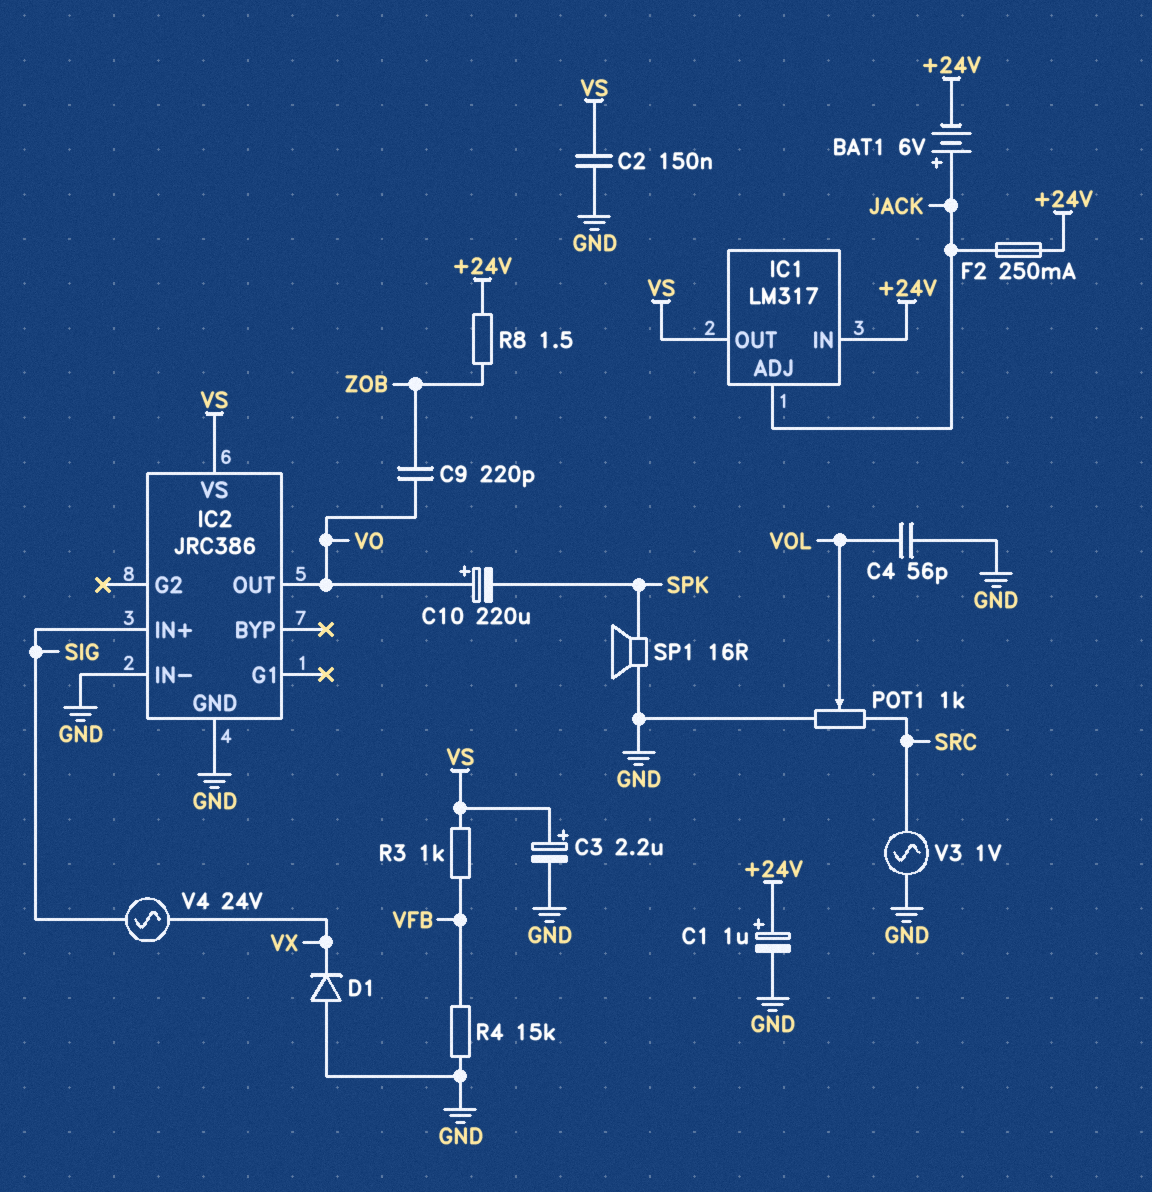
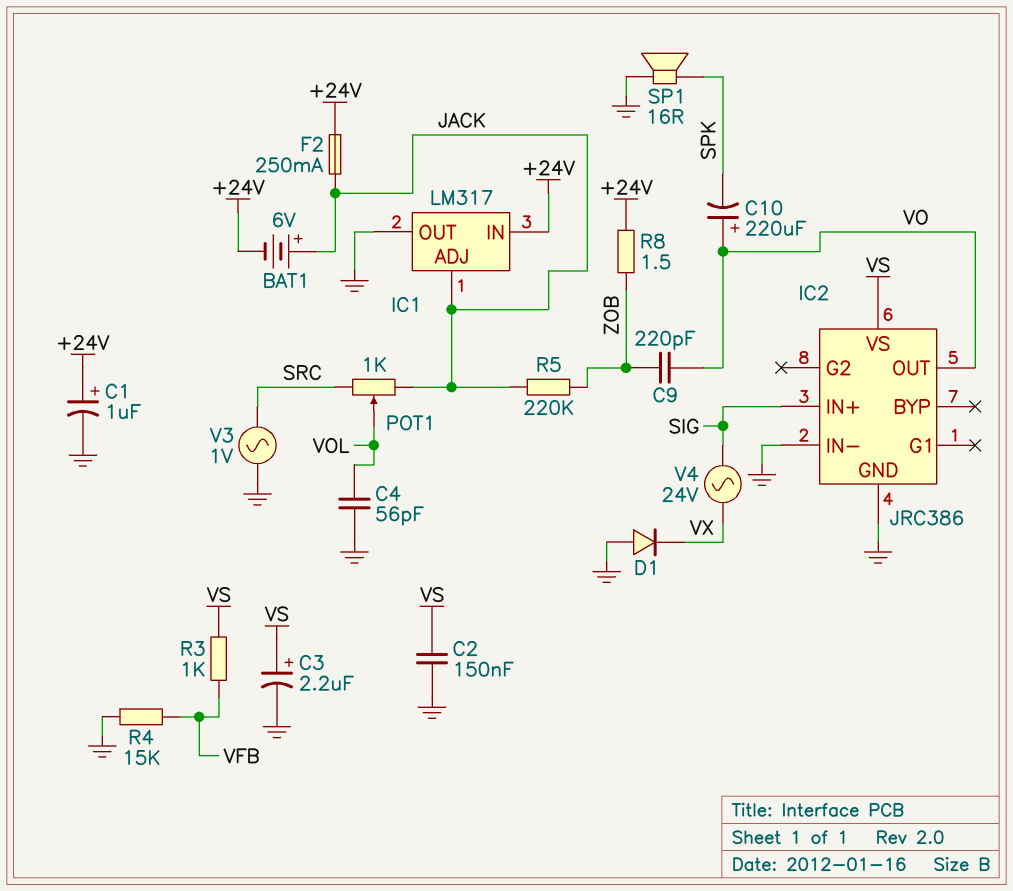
IC1 pin OUT: VS -> GND
POT1: 1k (GND, SRC, wiper VOL) -> 1k (JACK, SRC, wiper VOL)
R5: none -> 220k (JACK, ZOB)

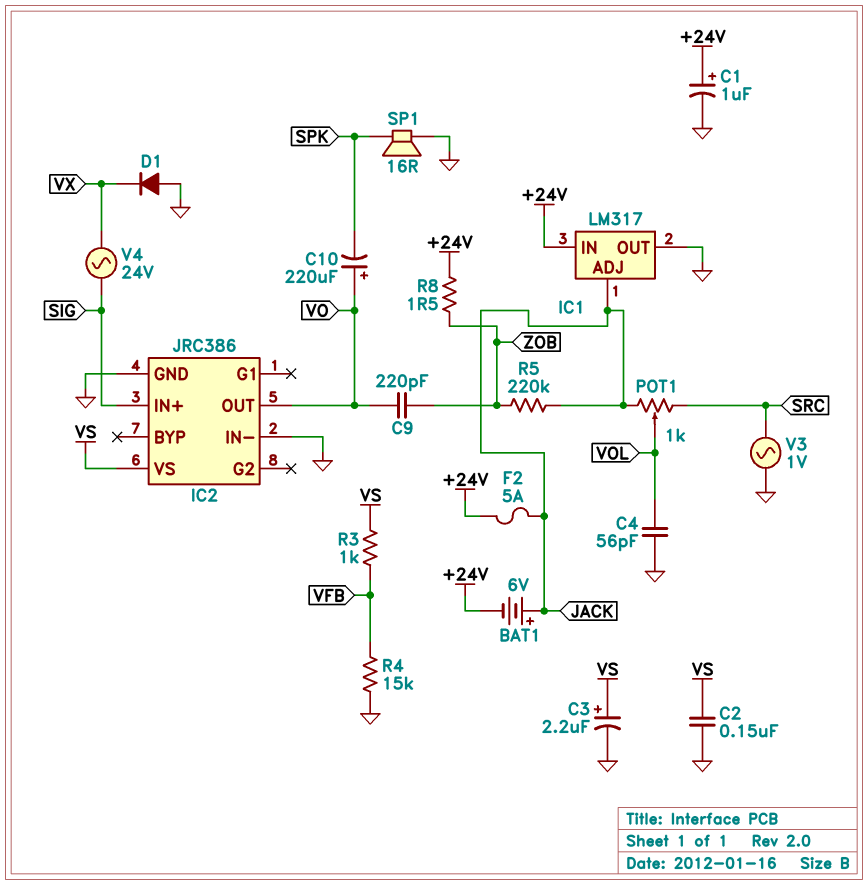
F2: 250mA (+24V, JACK) -> 5A (+24V, JACK)

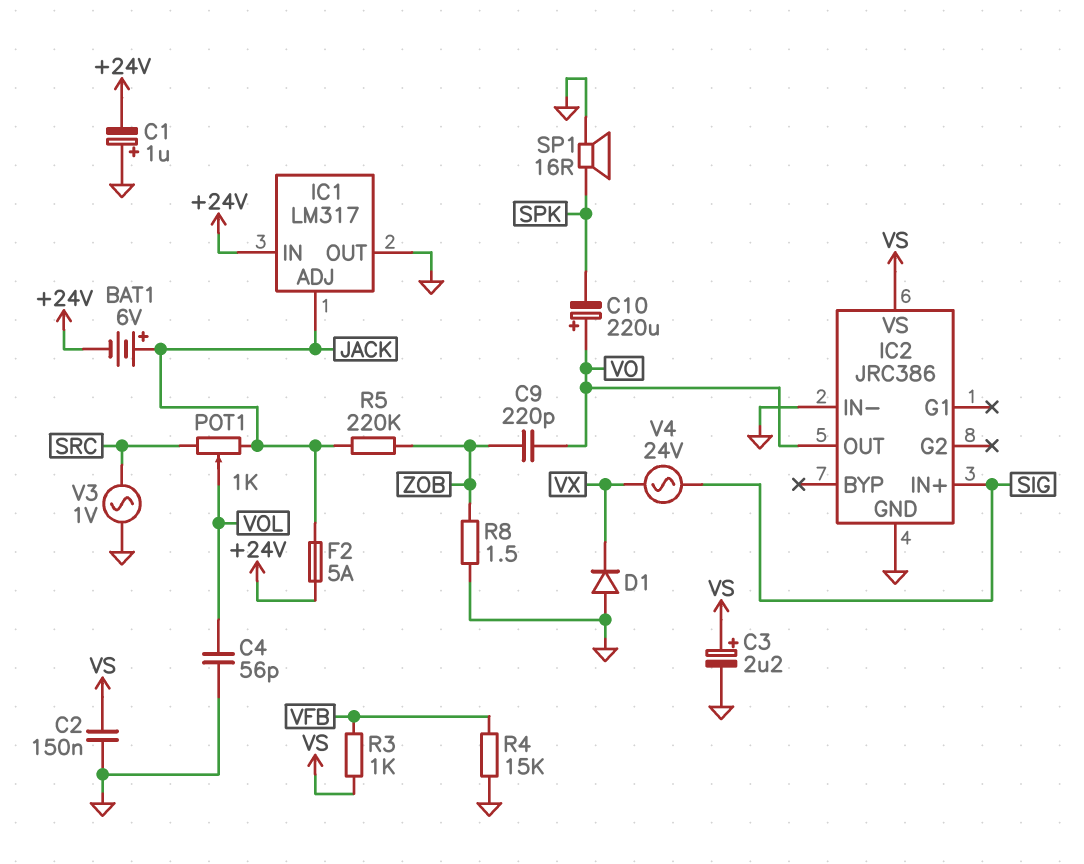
C1: 1uF (plus +24V, minus GND) -> 1uF (plus GND, minus +24V)
R8: 1.5 (+24V, ZOB) -> 1.5 (GND, ZOB)

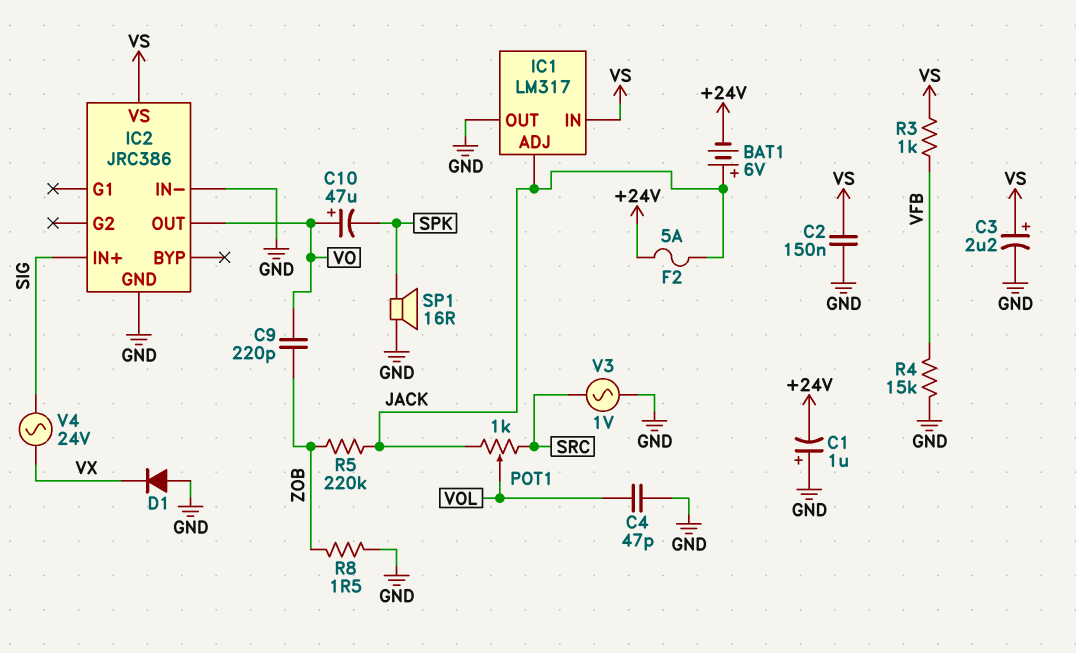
C4: 56pF (GND, VOL) -> 47pF (GND, VOL)
C10: 220uF (plus VO, minus SPK) -> 47uF (plus VO, minus SPK)
IC1 pin IN: +24V -> VS

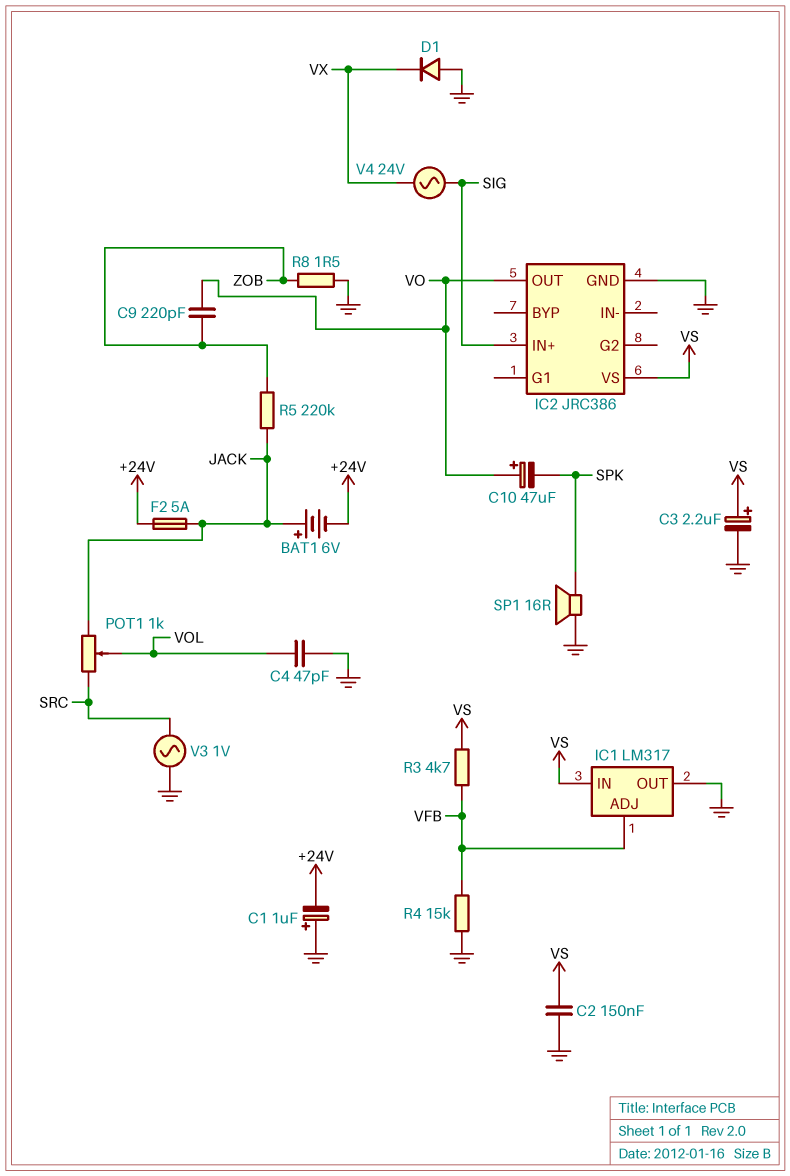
IC1 pin ADJ: JACK -> VFB
IC2 pin IN-: GND -> none
R3: 1k (VFB, VS) -> 4.7k (VFB, VS)

